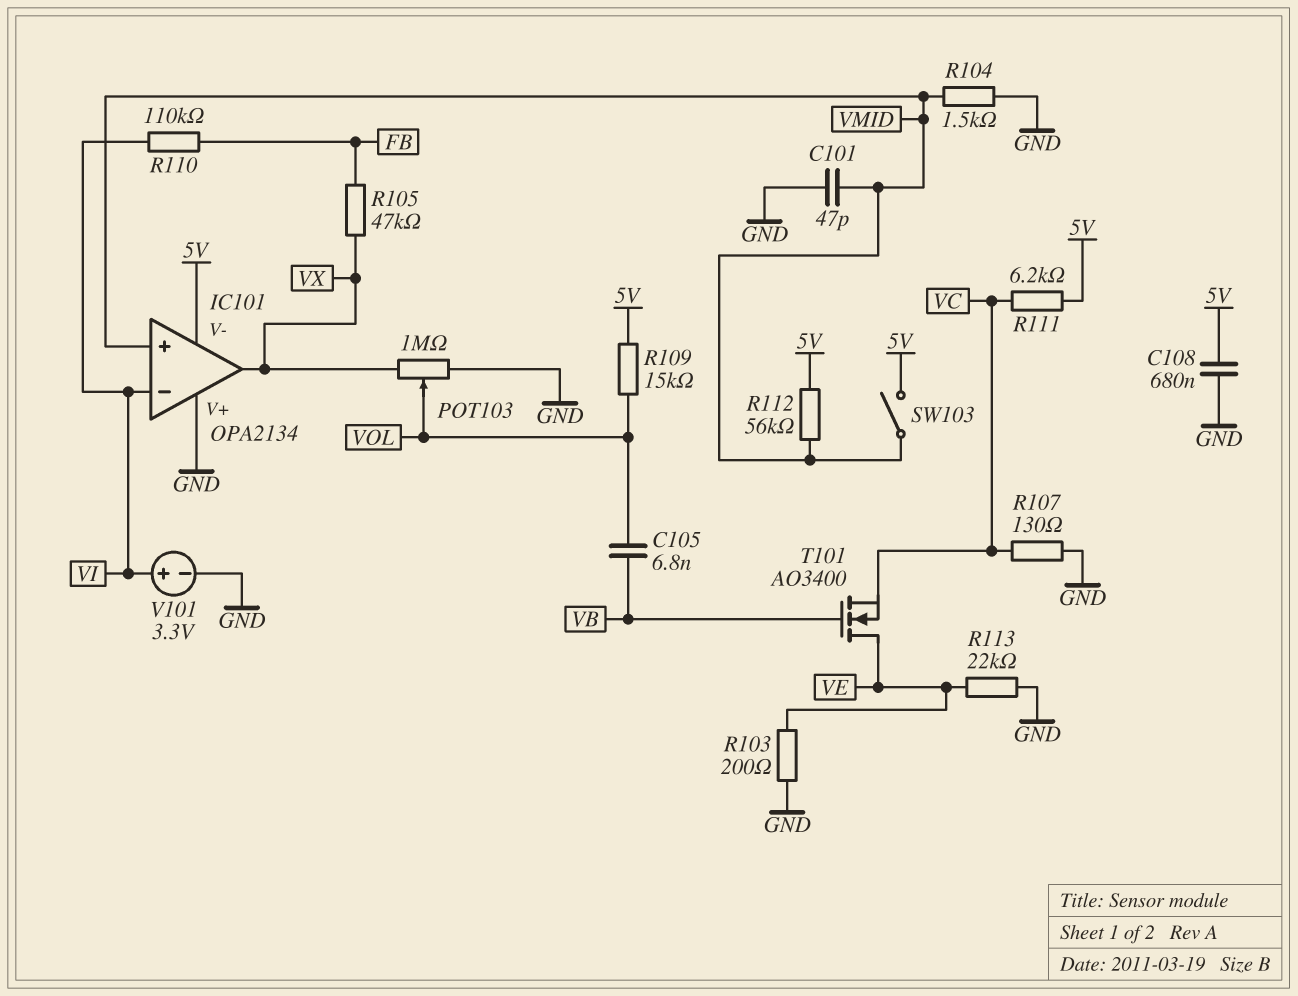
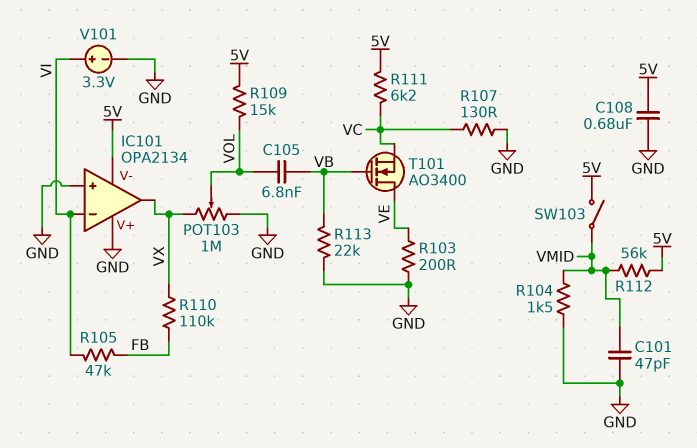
IC101 pin in+: VMID -> GND
R105: 47k (FB, VX) -> 47k (FB, VI)
R110: 110k (FB, VI) -> 110k (FB, VX)
R113: 22k (GND, VE) -> 22k (GND, VB)

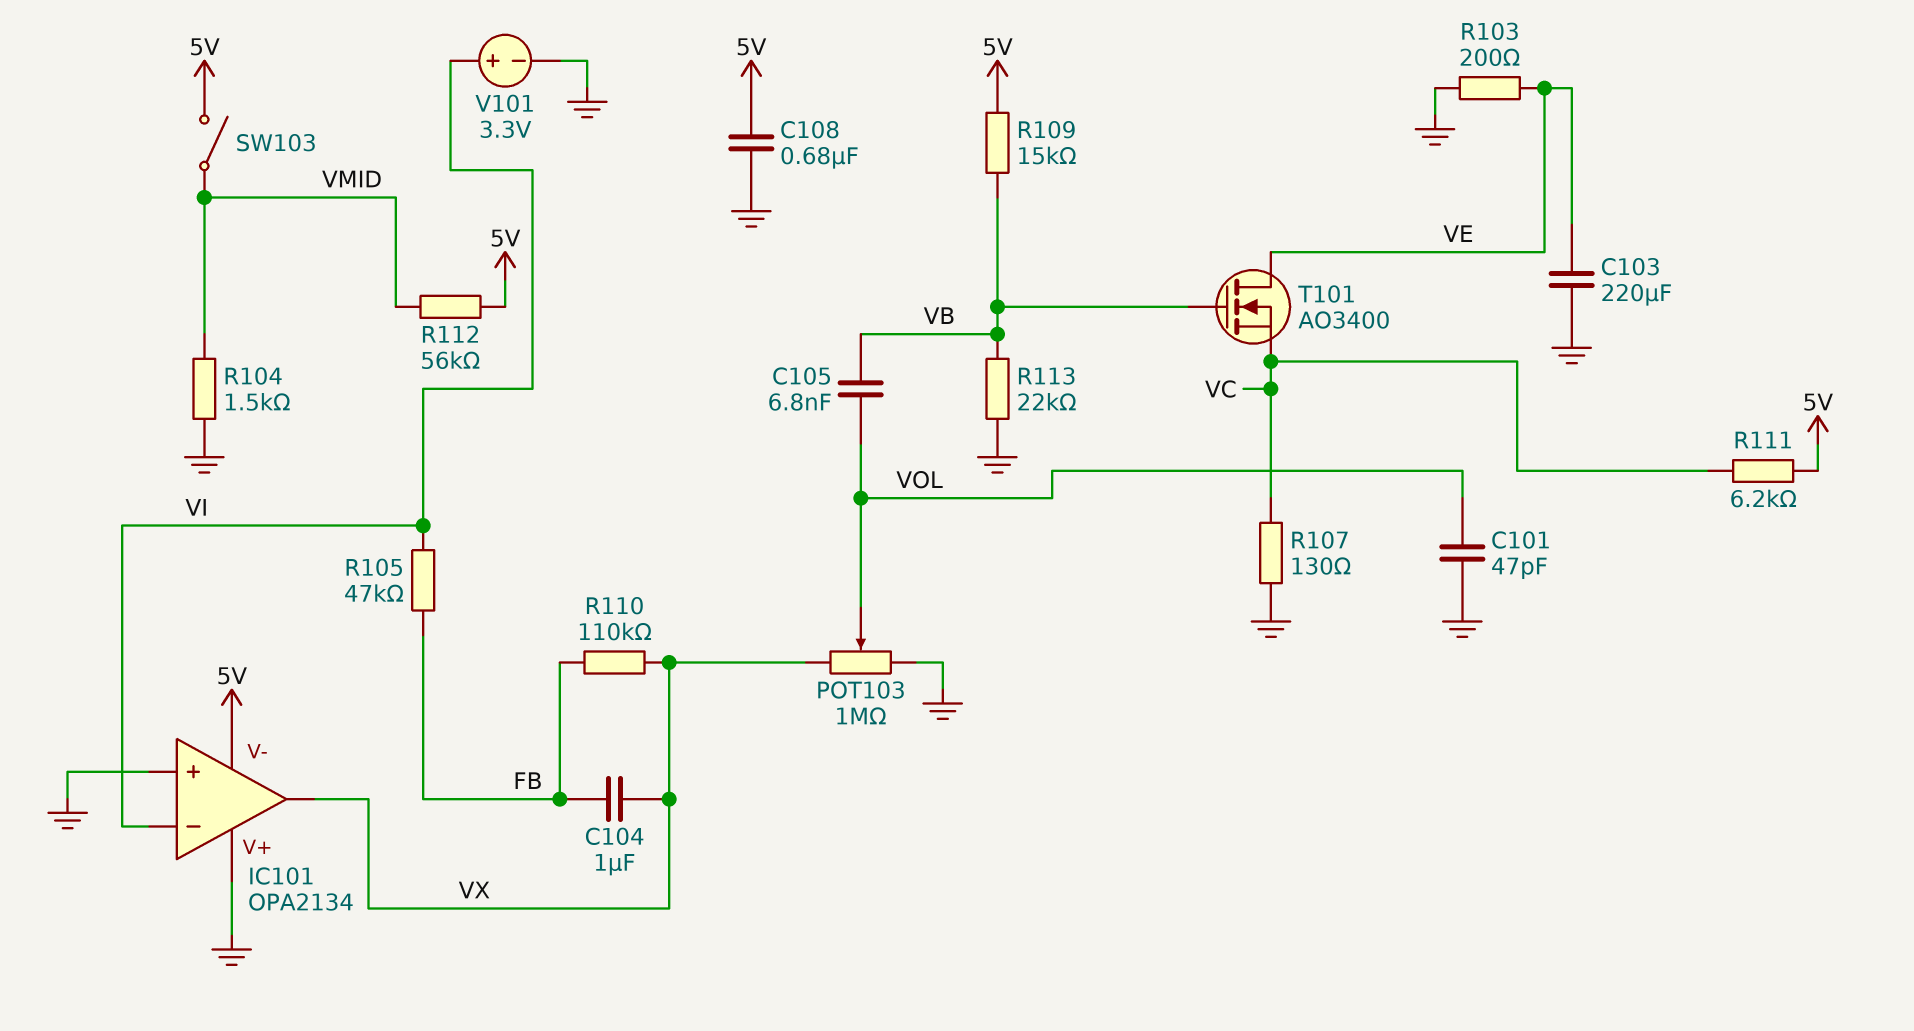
C101: 47pF (GND, VMID) -> 47pF (GND, VOL)
C103: none -> 220uF (GND, VE)
C104: none -> 1uF (FB, VX)
R109: 15k (5V, VOL) -> 15k (5V, VB)

